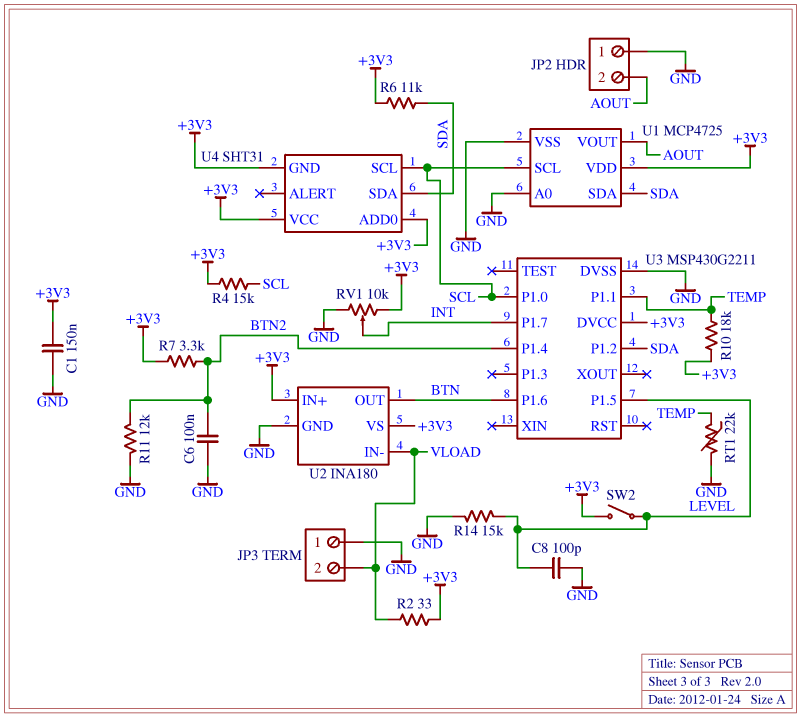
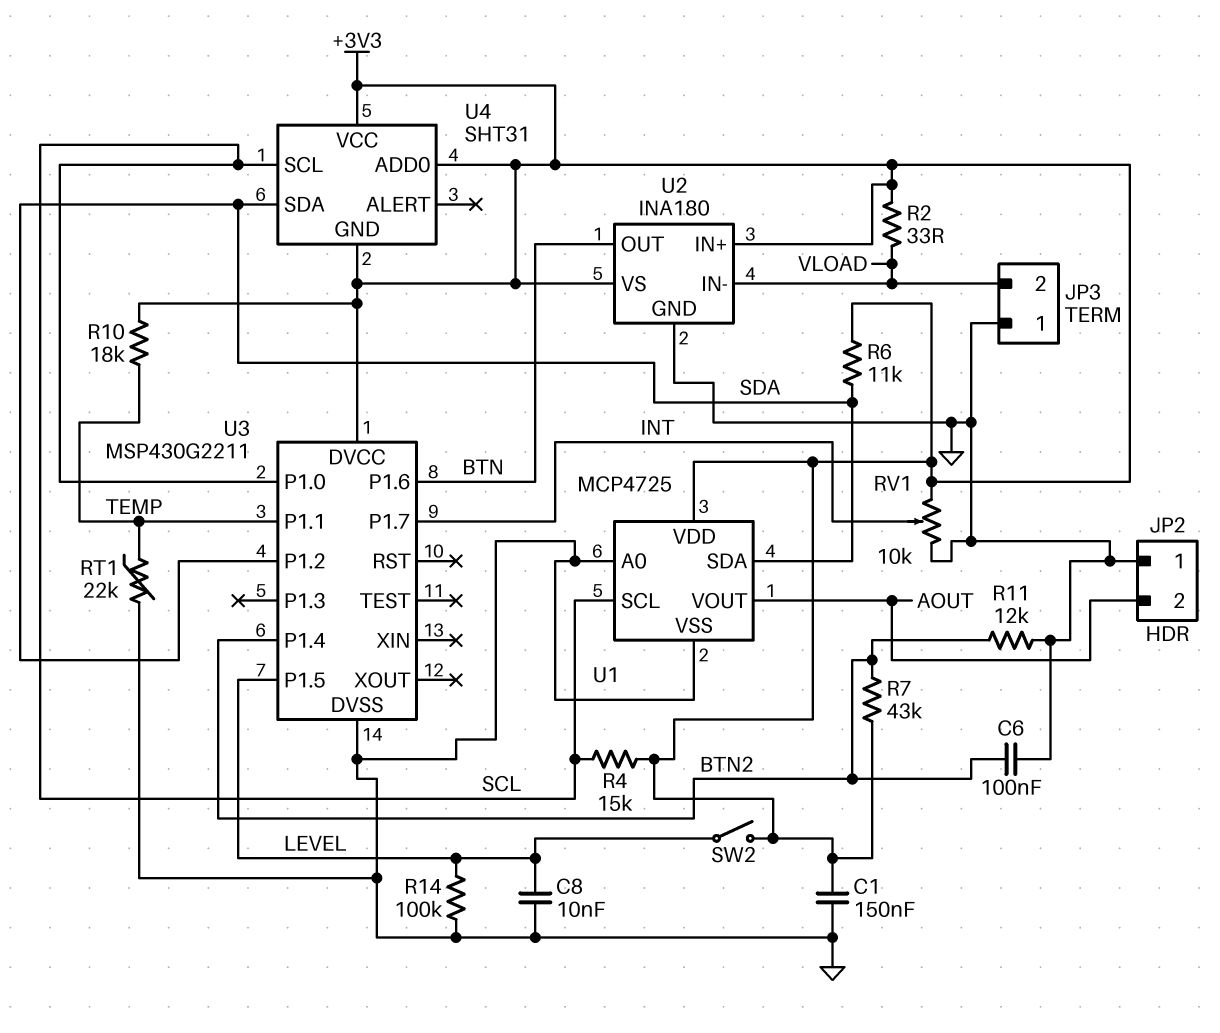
C8: 100pF (GND, LEVEL) -> 10nF (GND, LEVEL)
R7: 3.3k (+3V3, BTN2) -> 43k (+3V3, BTN2)
R14: 15k (GND, LEVEL) -> 100k (GND, LEVEL)

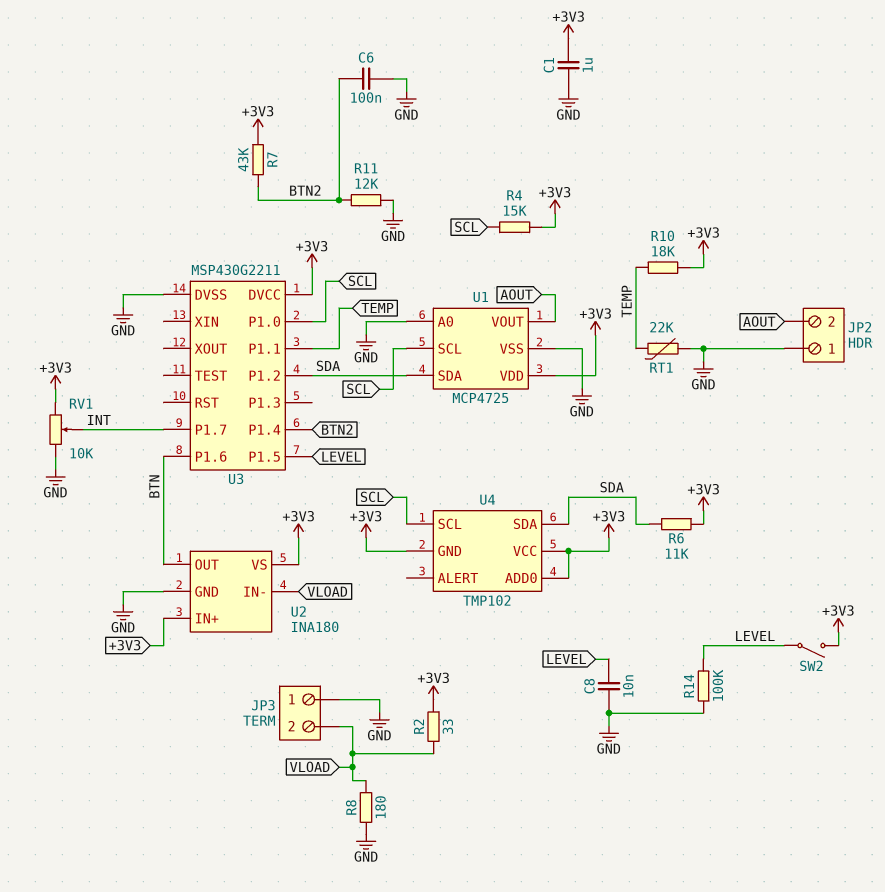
C1: 150nF (+3V3, GND) -> 1uF (+3V3, GND)
R8: none -> 180 (GND, VLOAD)
U4: SHT31 -> TMP102

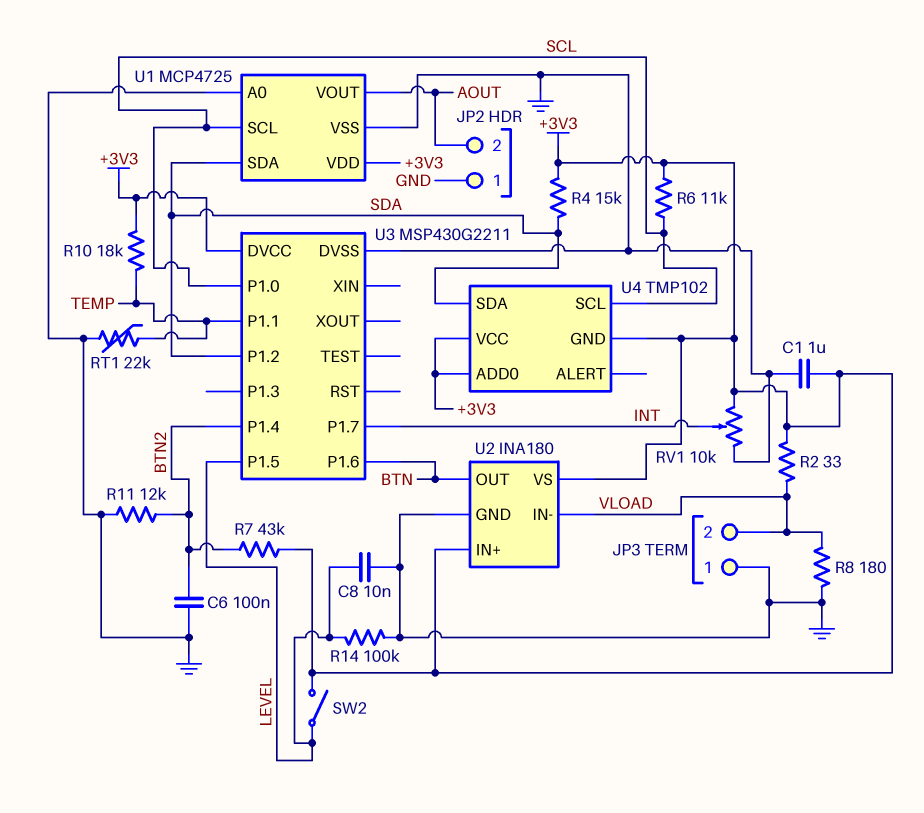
R4: 15k (+3V3, SCL) -> 15k (+3V3, SDA)
R6: 11k (+3V3, SDA) -> 11k (+3V3, SCL)

